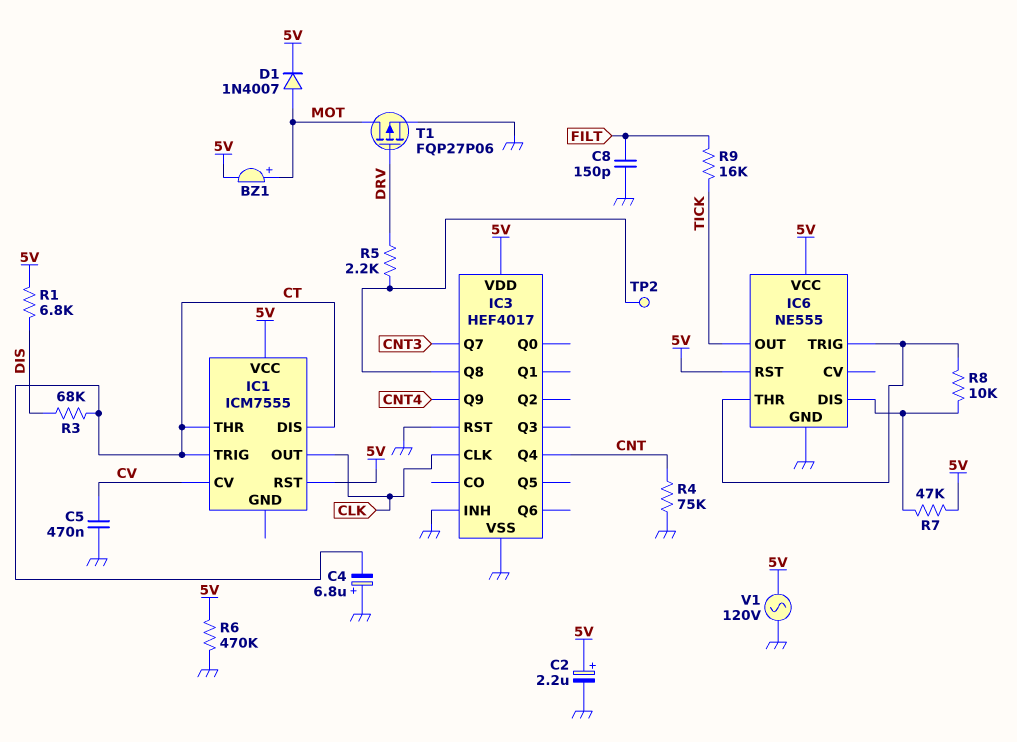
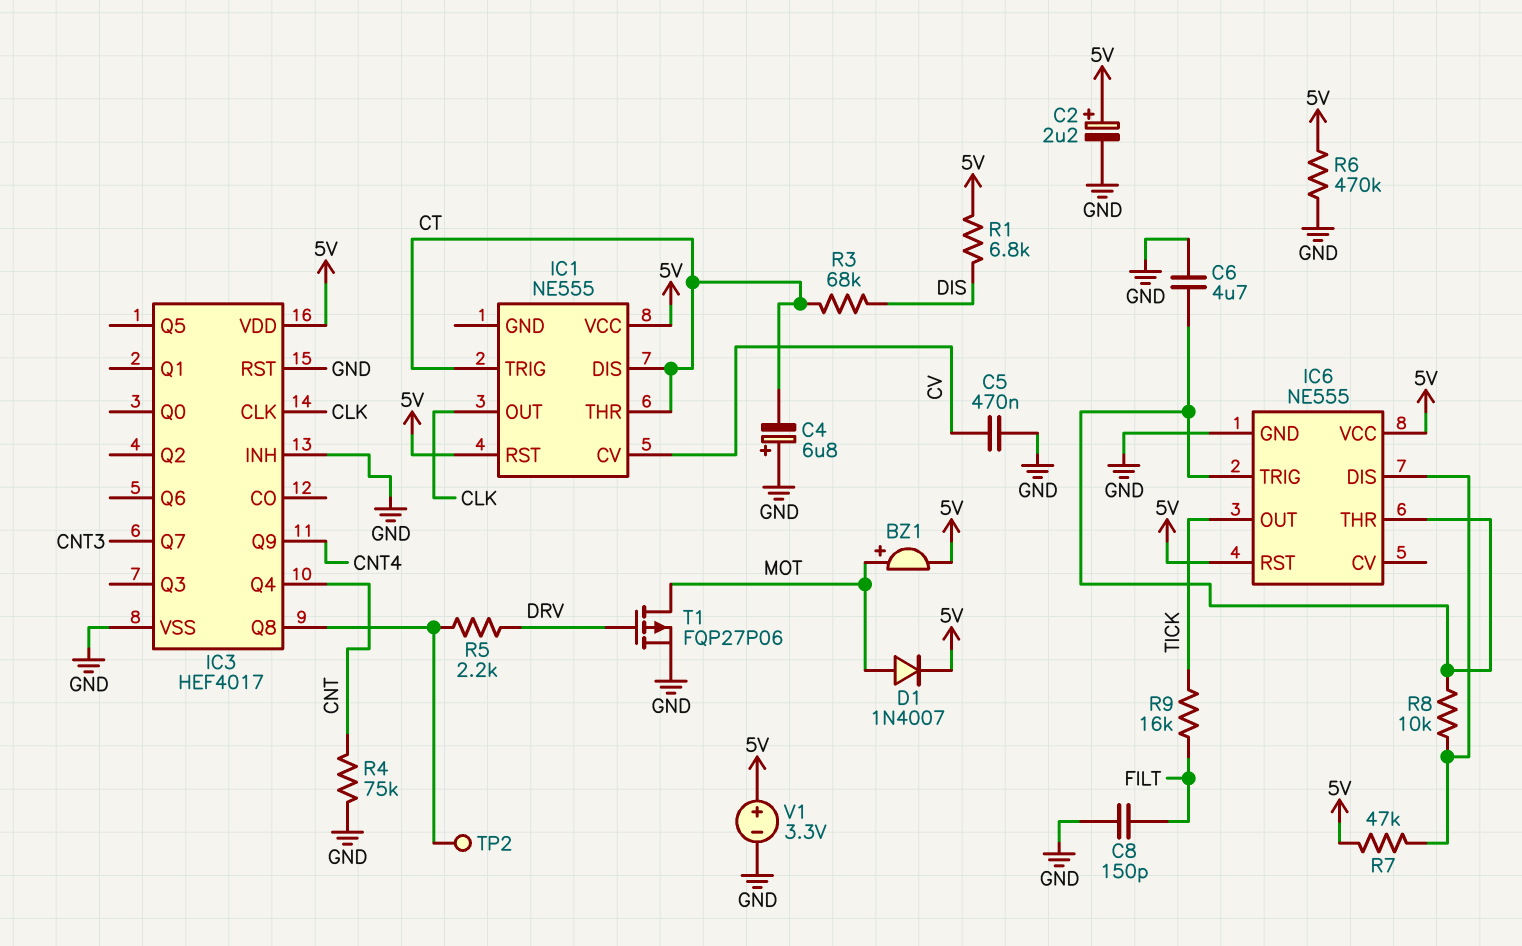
C6: none -> 4.7uF (GND, IC6/THR)
IC1: ICM7555 -> NE555
V1: AC 120V (5V, GND) -> 3.3V (plus 5V, minus GND)

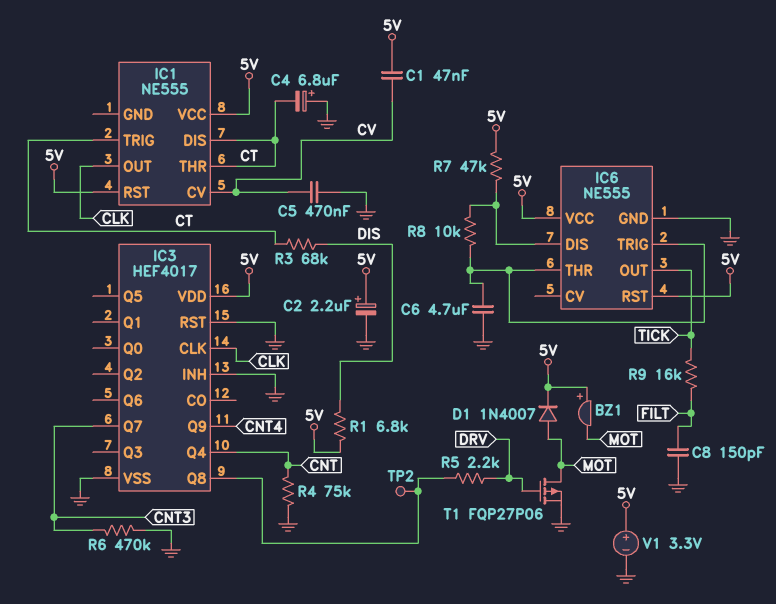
BZ1: buzzer (plus MOT, minus 5V) -> buzzer (plus 5V, minus MOT)
C1: none -> 47nF (5V, CV)
R6: 470k (5V, GND) -> 470k (CNT3, GND)

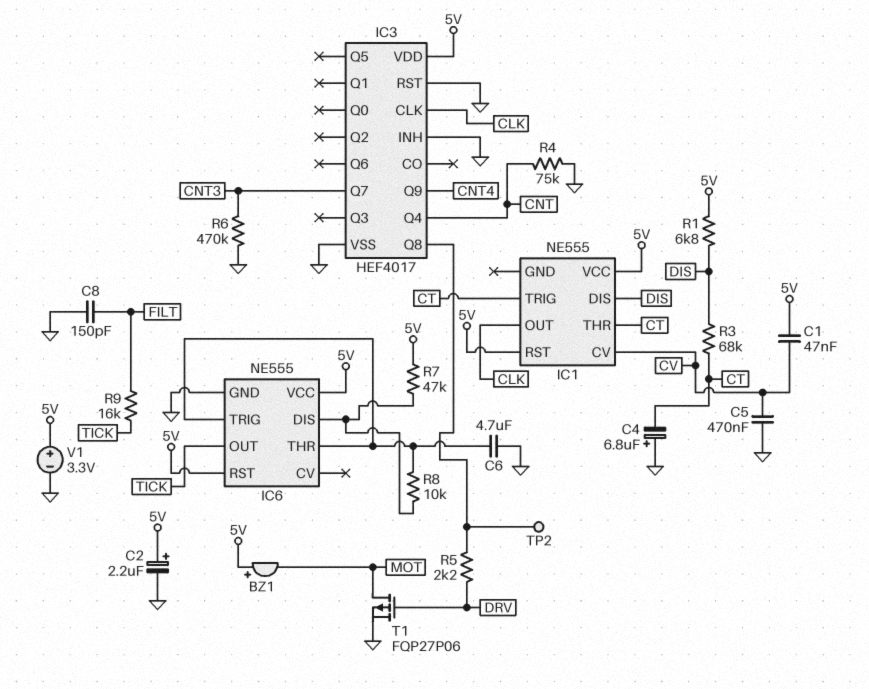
D1: diode 1N4007 (A MOT, K 5V) -> none
IC1 pin DIS: CT -> DIS

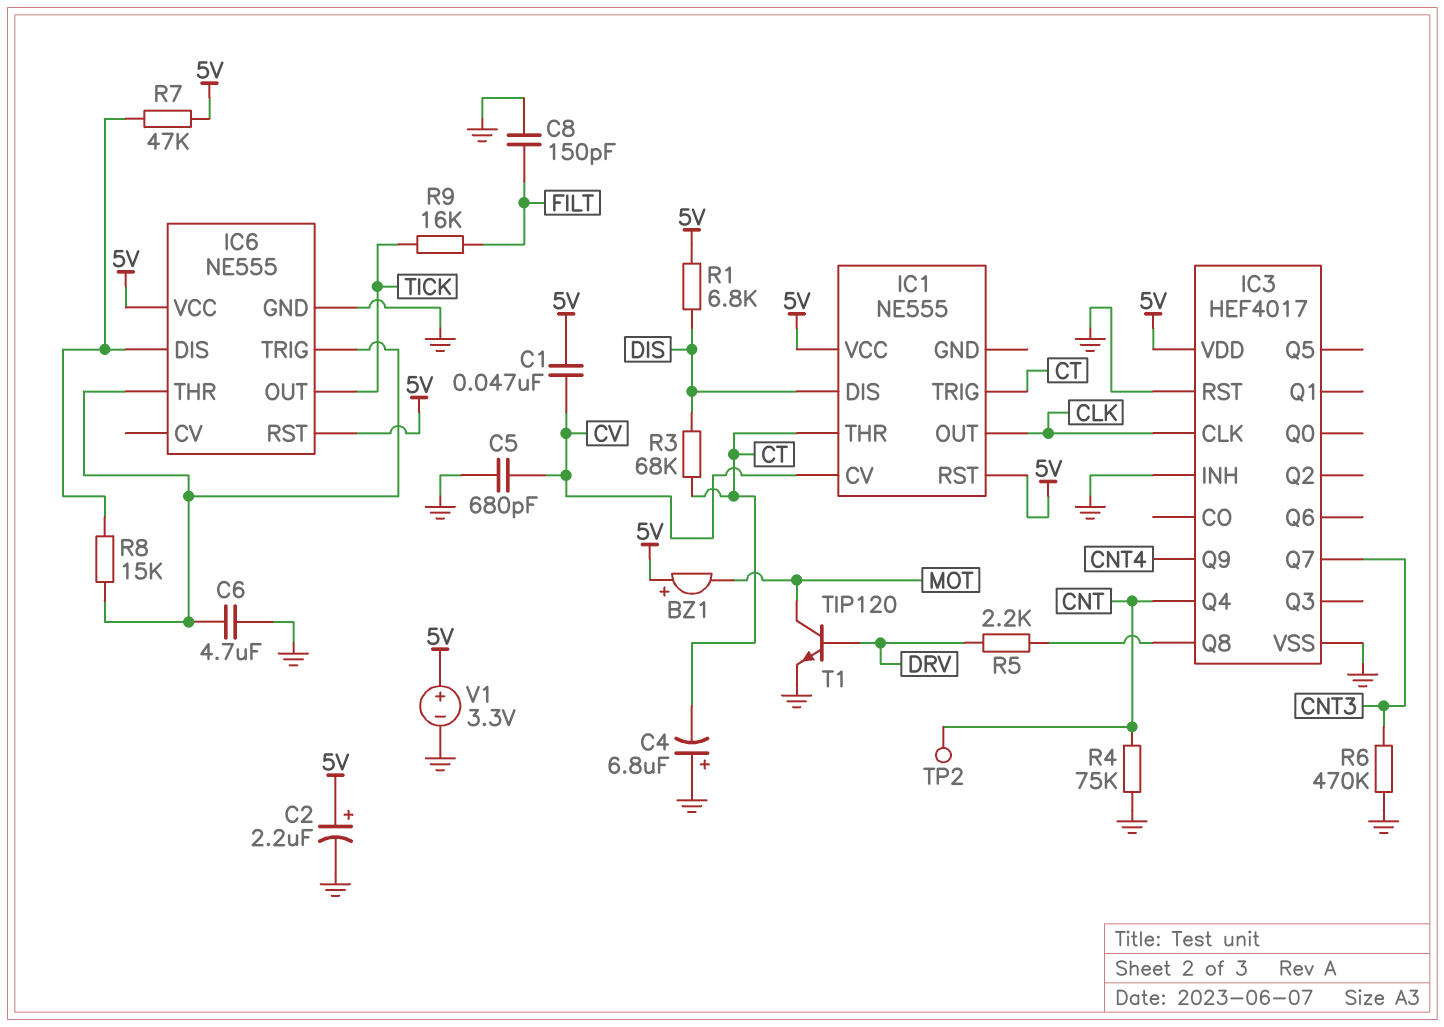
C5: 470nF (CV, GND) -> 680pF (CV, GND)
R8: 10k (IC6/DIS, IC6/THR) -> 15k (IC6/DIS, IC6/THR)
T1: PMOS FQP27P06 (G DRV, D MOT, S GND) -> NPN TIP120 (B DRV, C MOT, E GND)
TP2: test point (IC3/Q8) -> test point (CNT)

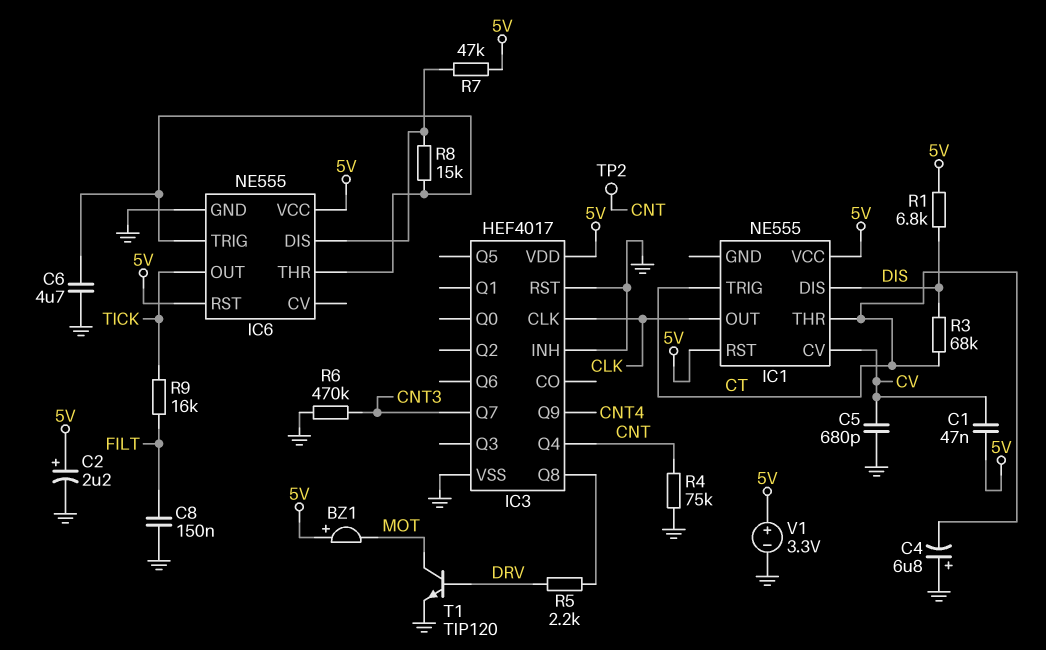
C8: 150pF (FILT, GND) -> 150nF (FILT, GND)

